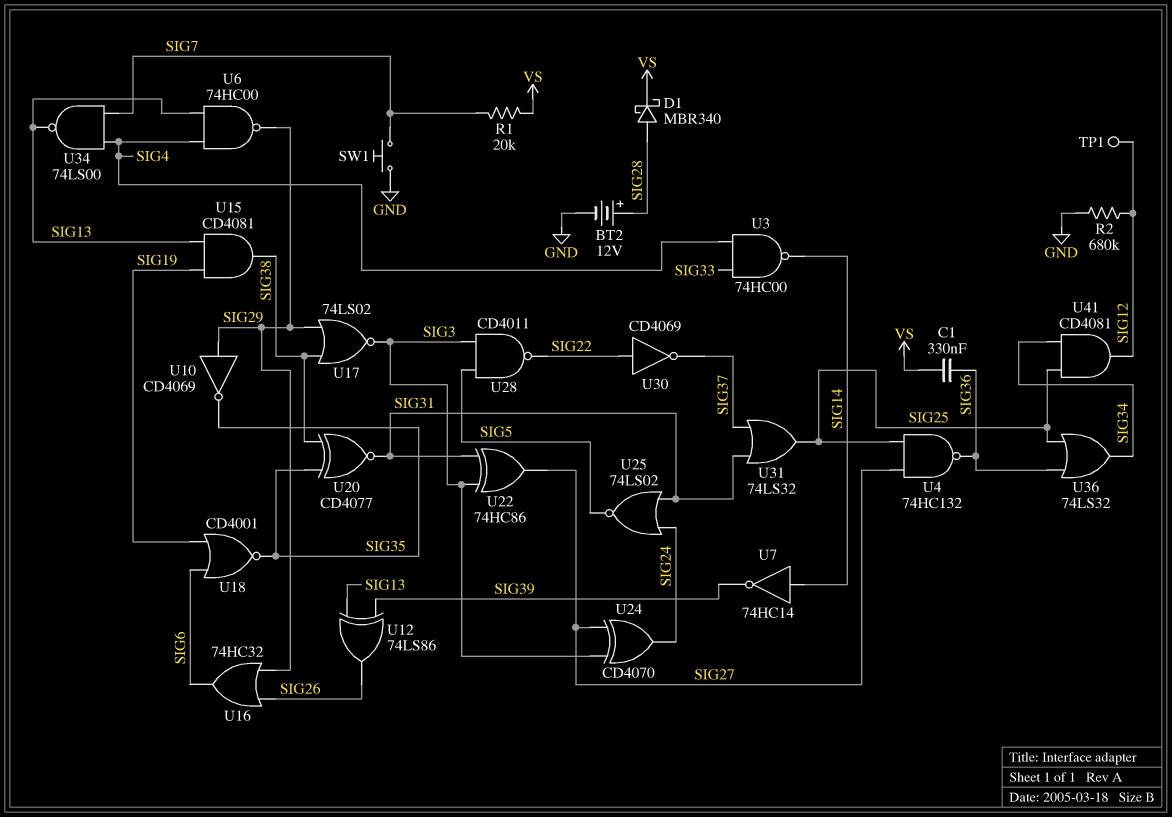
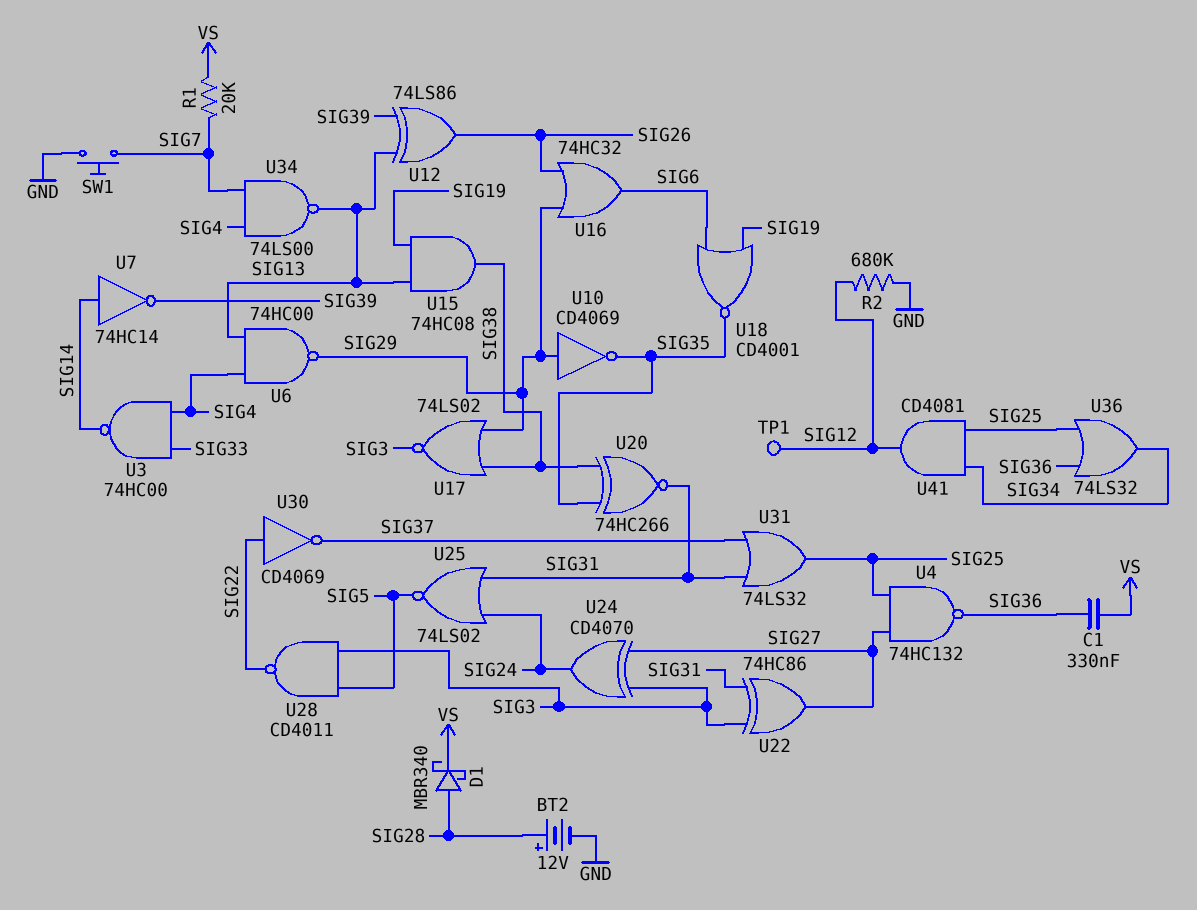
U15: AND CD4081 (in SIG13, in SIG19, out SIG38) -> AND 74HC08 (in SIG13, in SIG19, out SIG38)
U20: XNOR CD4077 (in SIG35, in SIG38, out SIG31) -> XNOR 74HC266 (in SIG35, in SIG38, out SIG31)

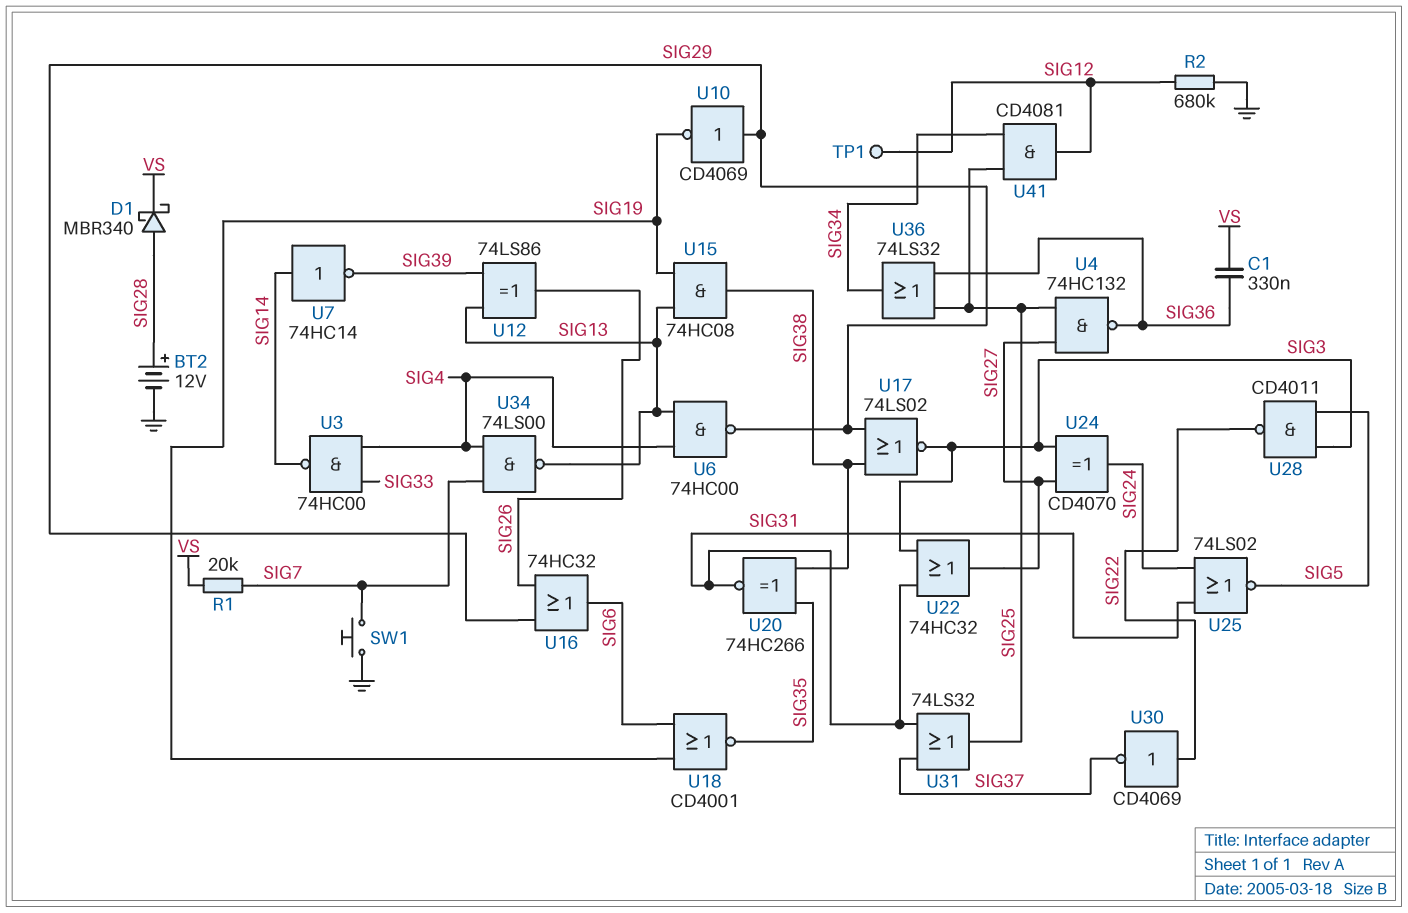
U10: NOT CD4069 (in SIG29, out SIG35) -> NOT CD4069 (in SIG29, out SIG19)
U22: XOR 74HC86 (in SIG3, in SIG31, out SIG27) -> OR 74HC32 (in SIG3, in SIG31, out SIG27)

